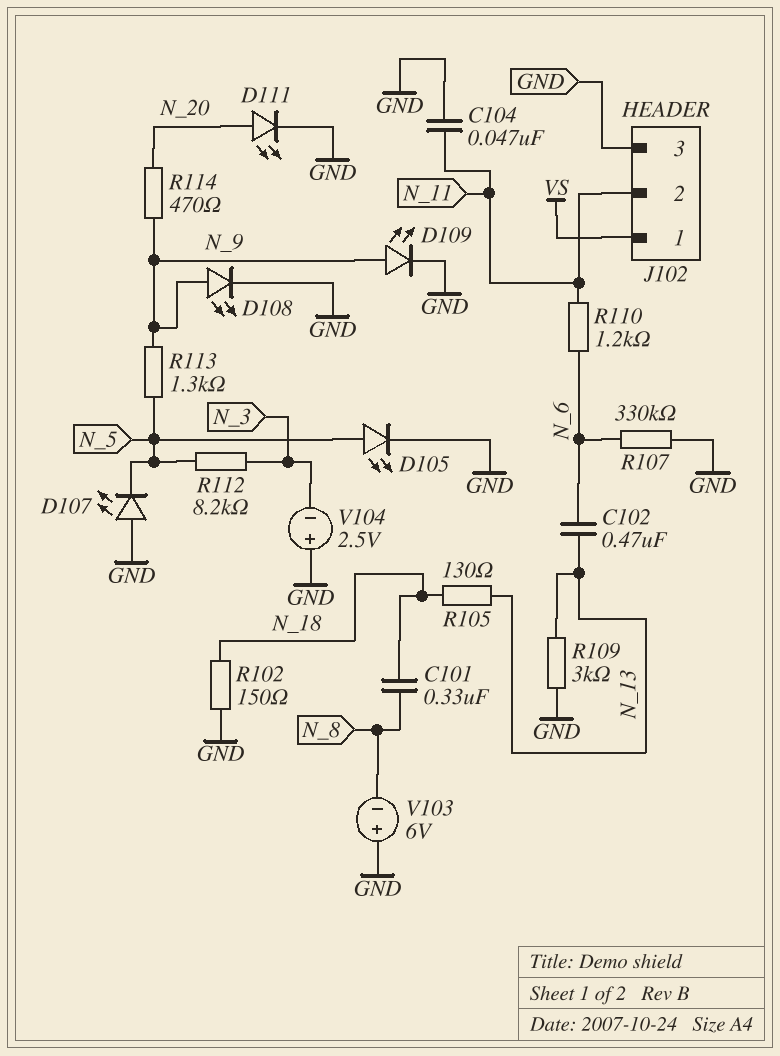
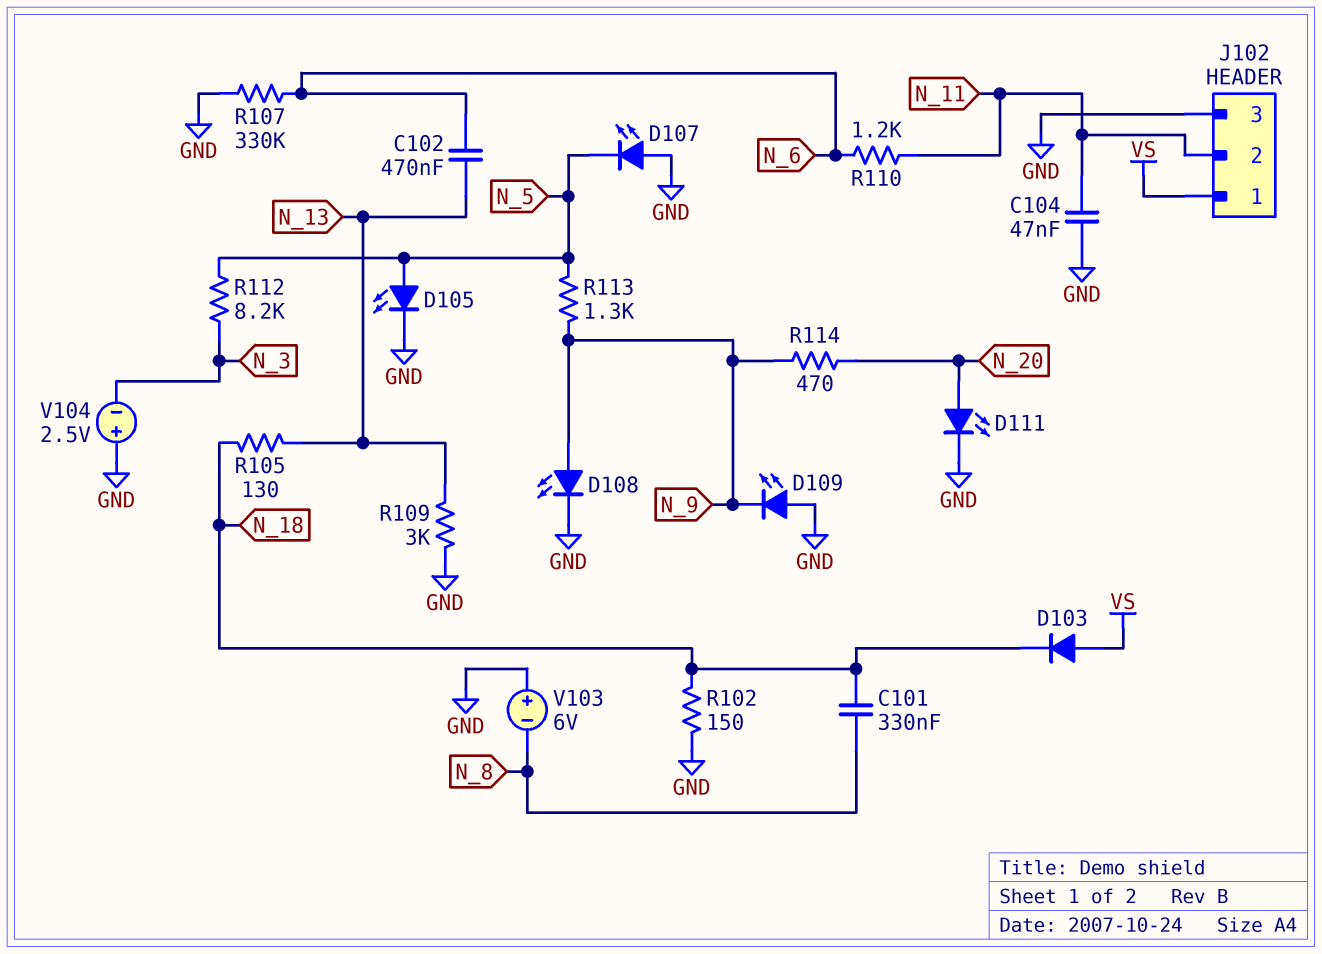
D103: none -> diode (A VS, K N_18)
D109: LED (A N_9, K GND) -> LED (A GND, K N_9)

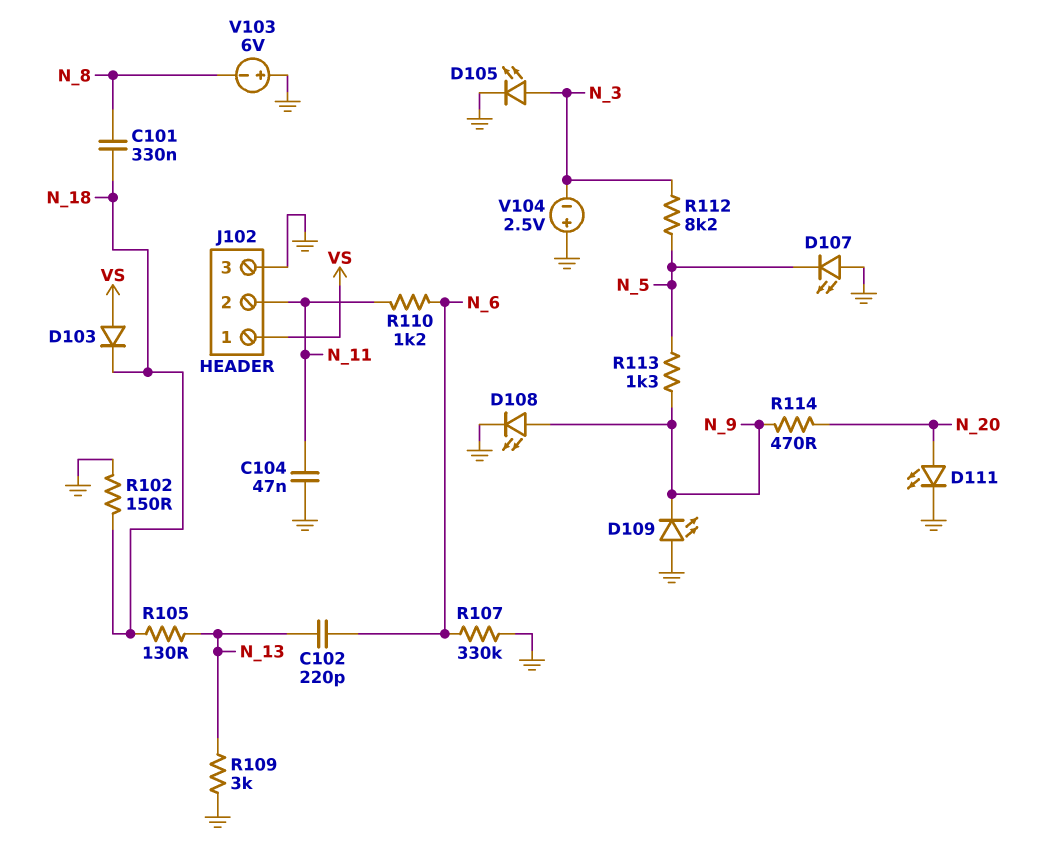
C102: 470nF (N_6, N_13) -> 220pF (N_6, N_13)
D105: LED (A N_5, K GND) -> LED (A N_3, K GND)

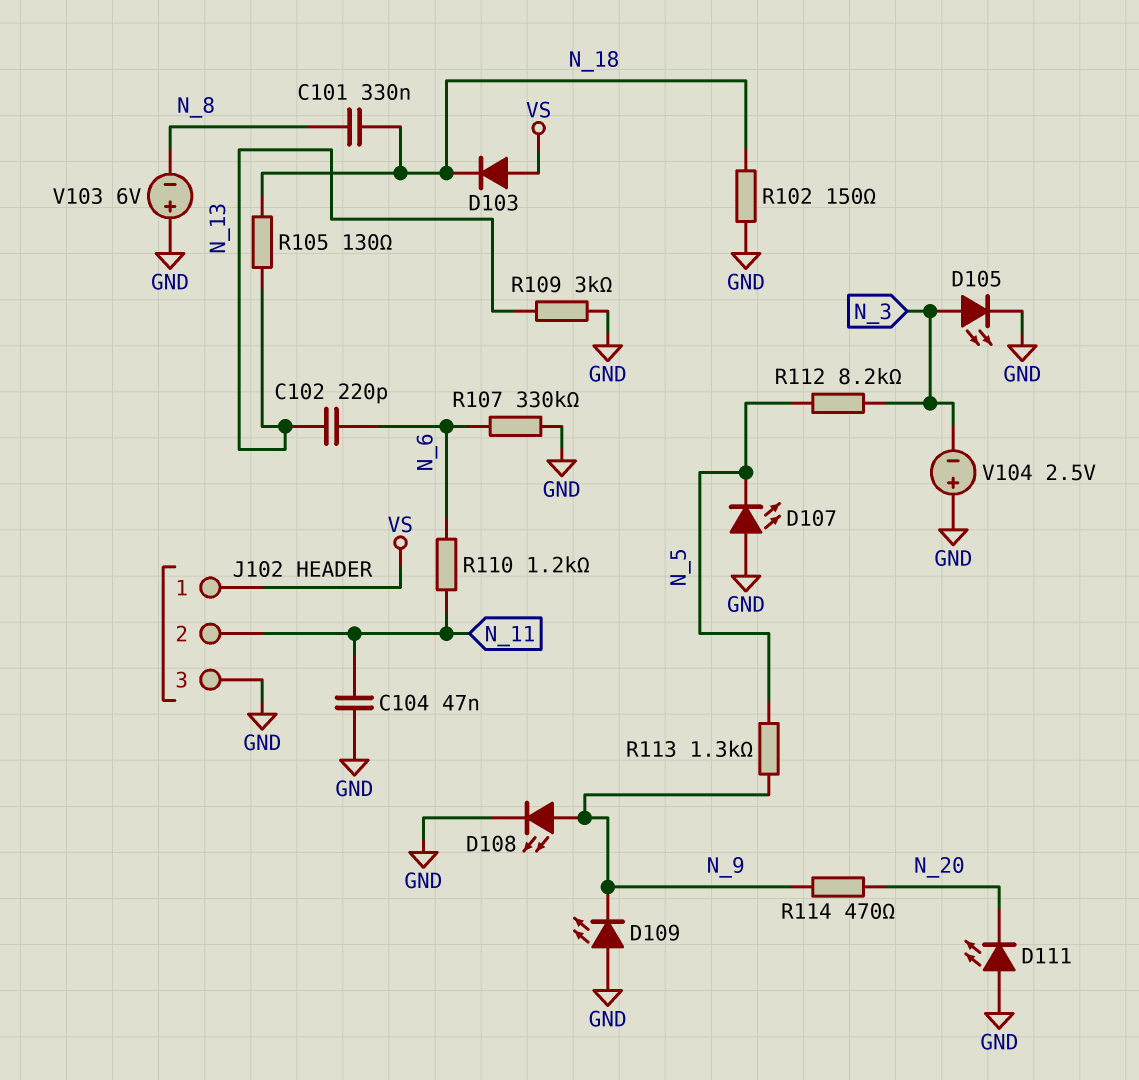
D111: LED (A N_20, K GND) -> LED (A GND, K N_20)

